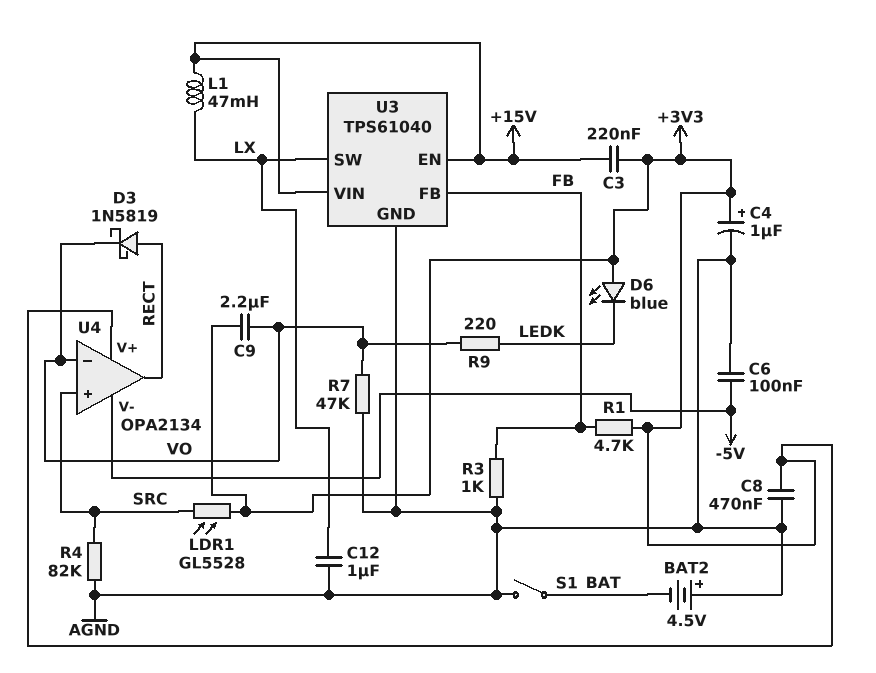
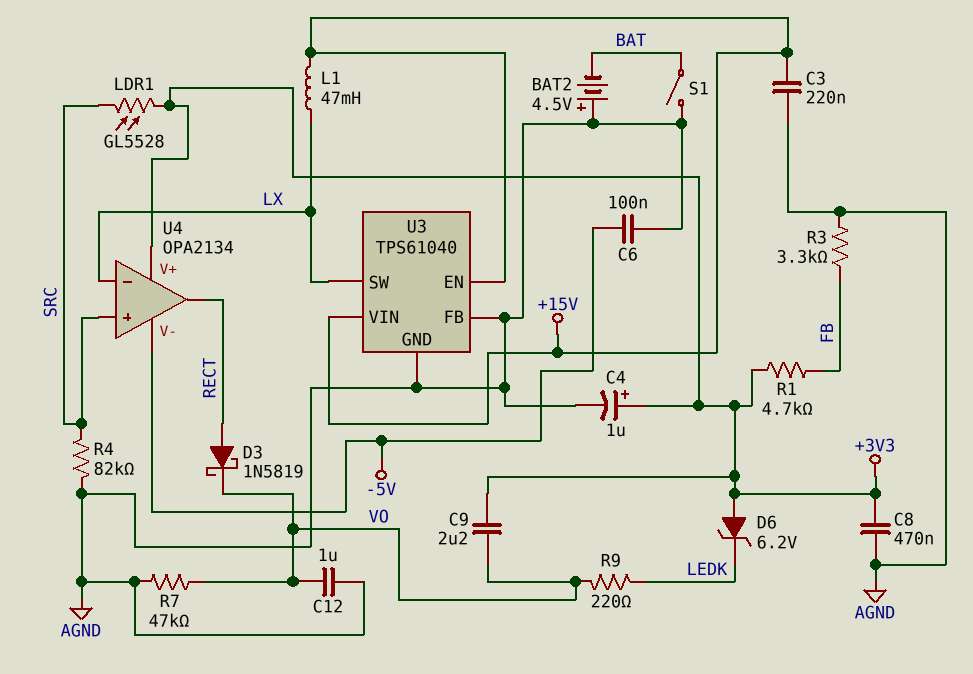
C3: 220nF (+3V3, +15V) -> 220nF (+15V, AGND)
C12: 1uF (AGND, LX) -> 1uF (AGND, VO)
D6: LED blue (A +3V3, K LEDK) -> zener 6.2V (A +3V3, K LEDK)
R3: 1k (AGND, FB) -> 3.3k (AGND, FB)
U3 pin FB: FB -> AGND
U4 pin in-: VO -> LX

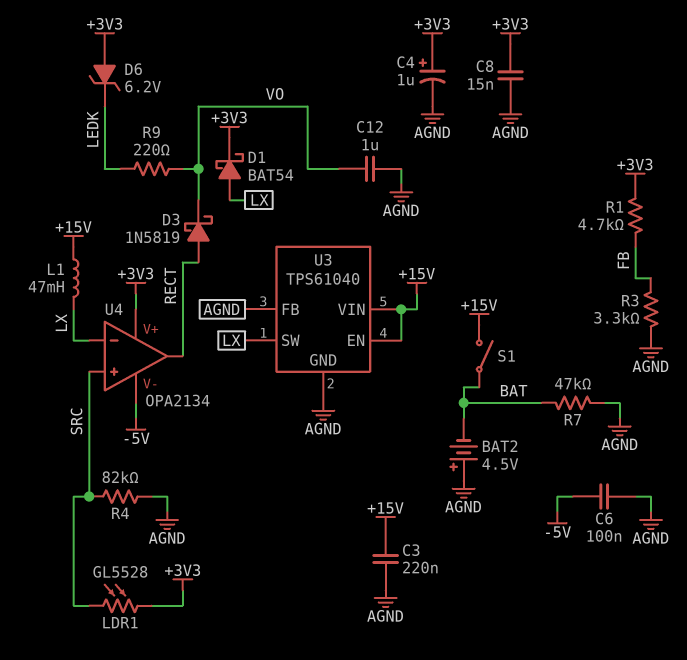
C8: 470nF (+3V3, AGND) -> 15nF (+3V3, AGND)
C9: 2.2uF (+3V3, VO) -> none
D1: none -> schottky BAT54 (A LX, K +3V3)
R7: 47k (AGND, VO) -> 47k (AGND, BAT)
S1: switch (AGND, BAT) -> switch (+15V, BAT)

